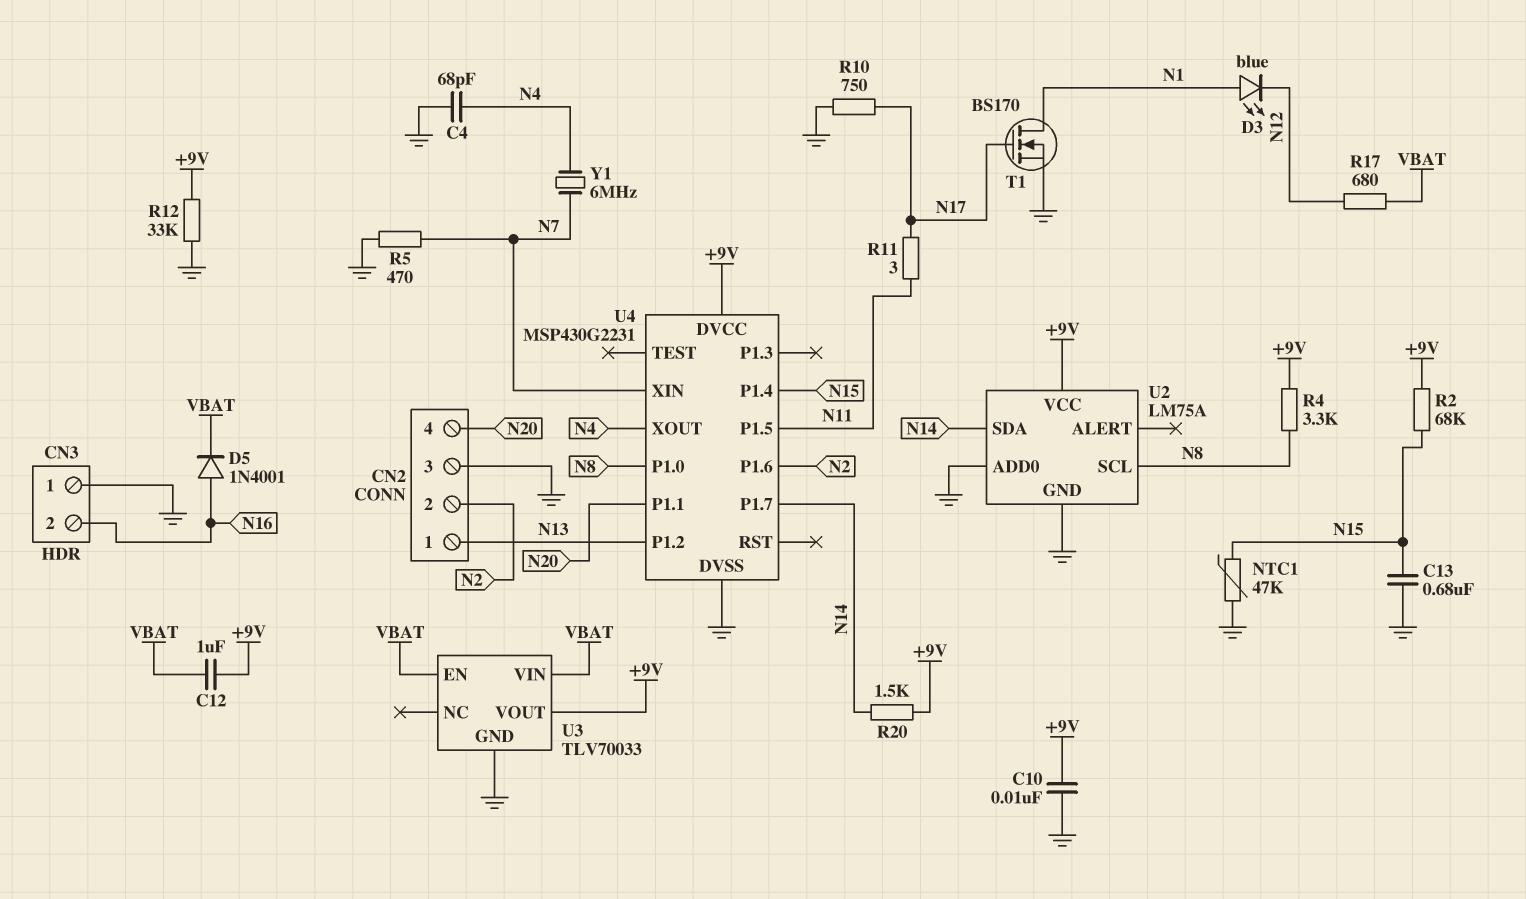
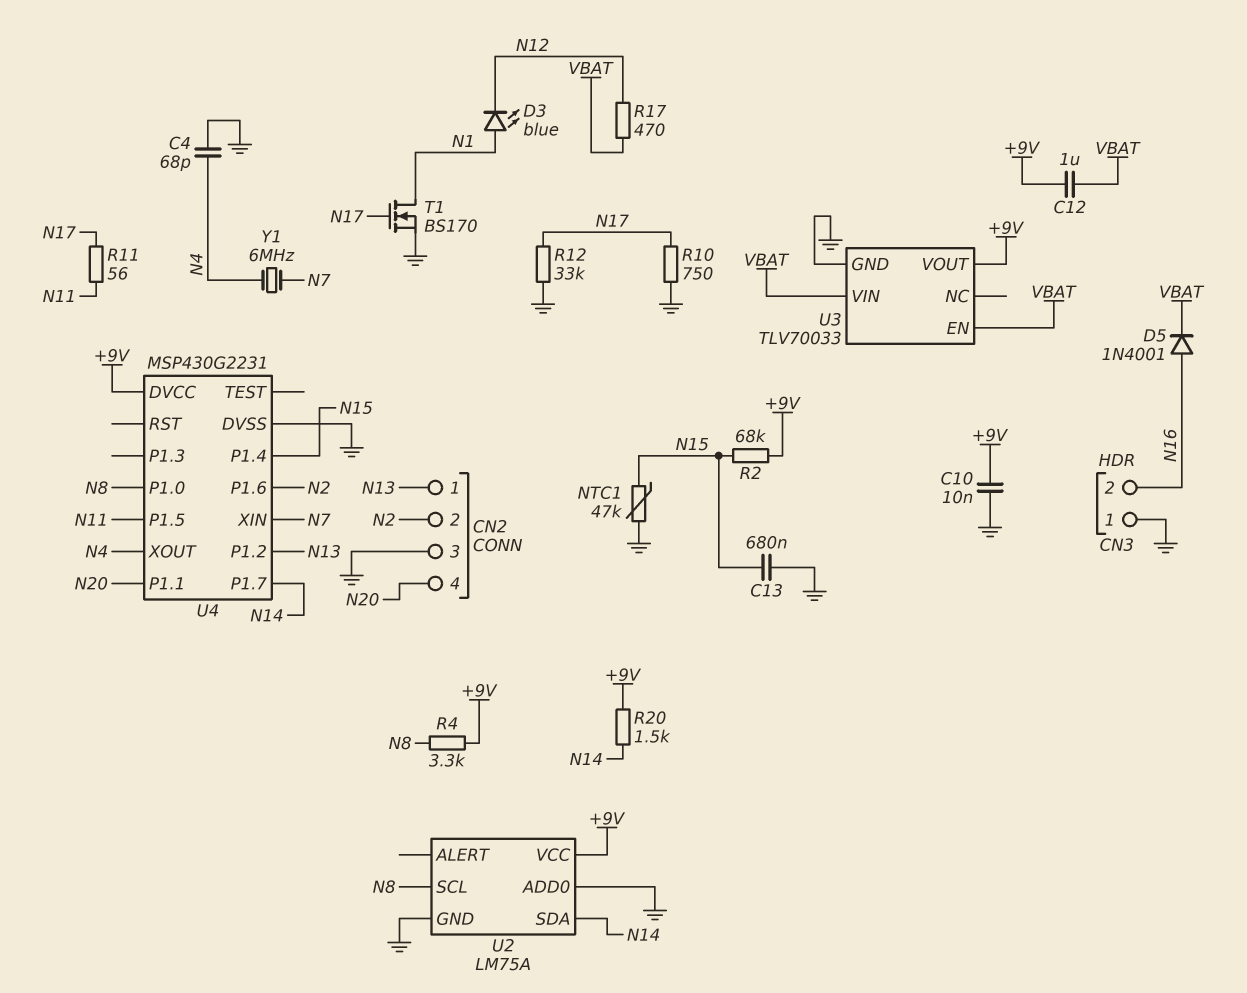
R5: 470 (GND, N7) -> none
R11: 3 (N11, N17) -> 56 (N11, N17)
R12: 33k (+9V, GND) -> 33k (GND, N17)
R17: 680 (N12, VBAT) -> 470 (N12, VBAT)

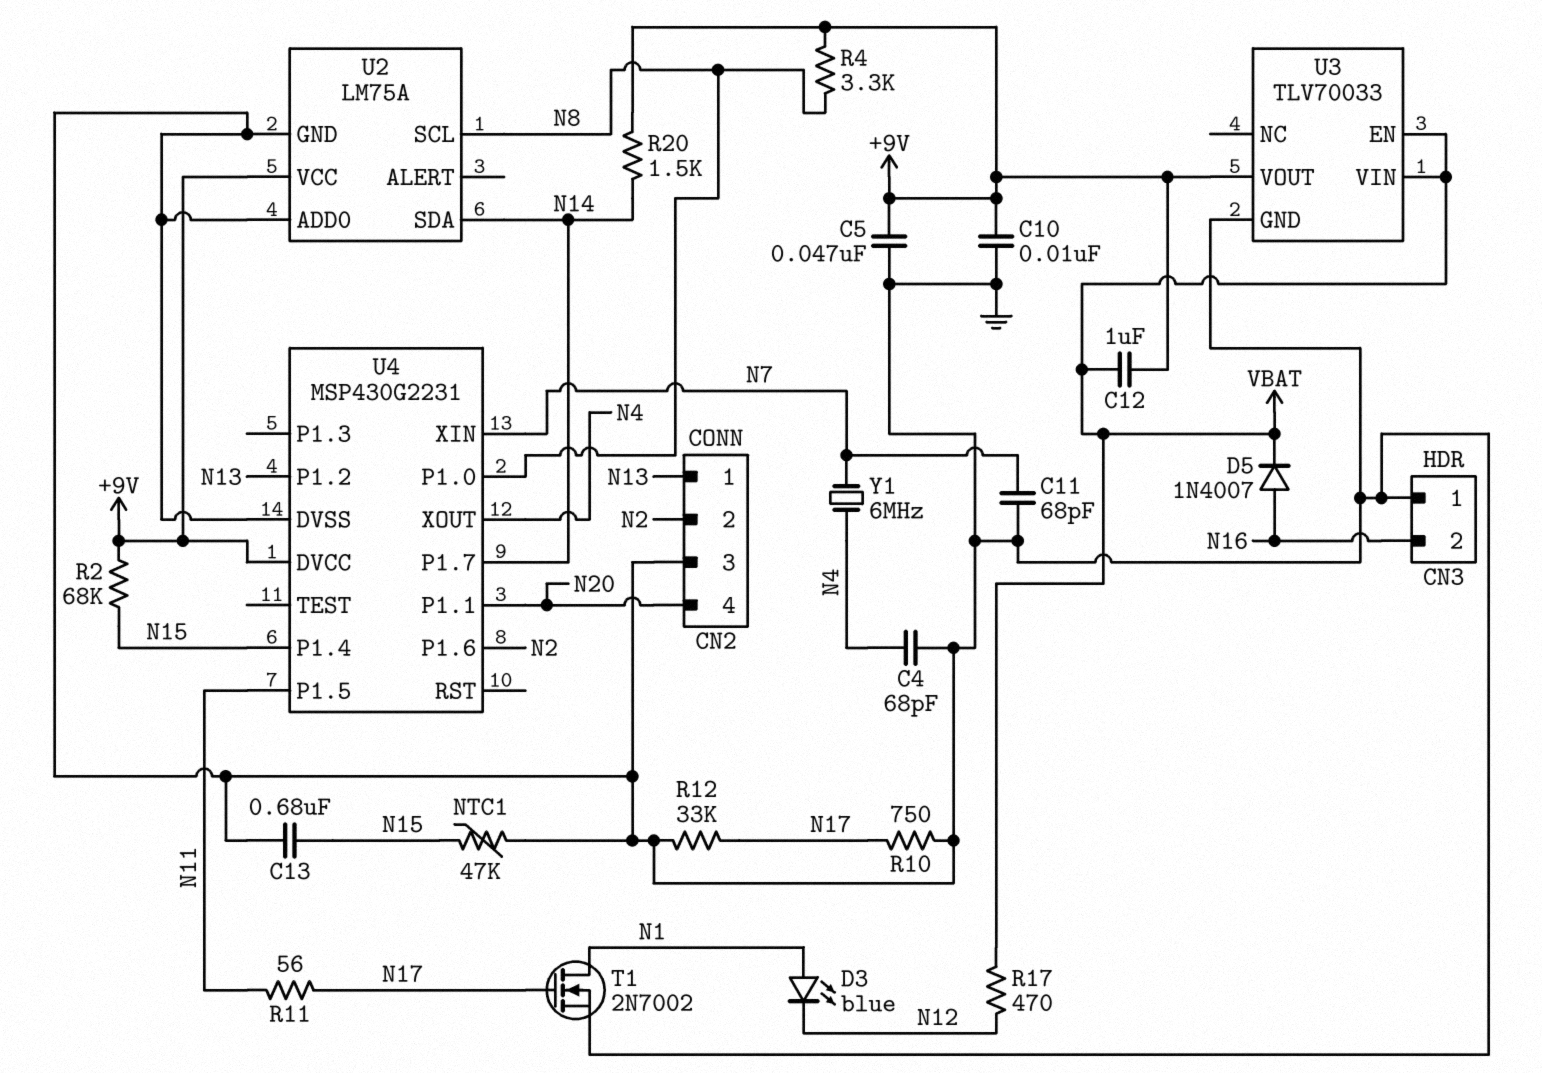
C5: none -> 47nF (+9V, GND)
C11: none -> 68pF (GND, N7)
D5: diode 1N4001 (A N16, K VBAT) -> diode 1N4007 (A N16, K VBAT)
T1: NMOS BS170 (G N17, D N1, S GND) -> NMOS 2N7002 (G N17, D N1, S GND)

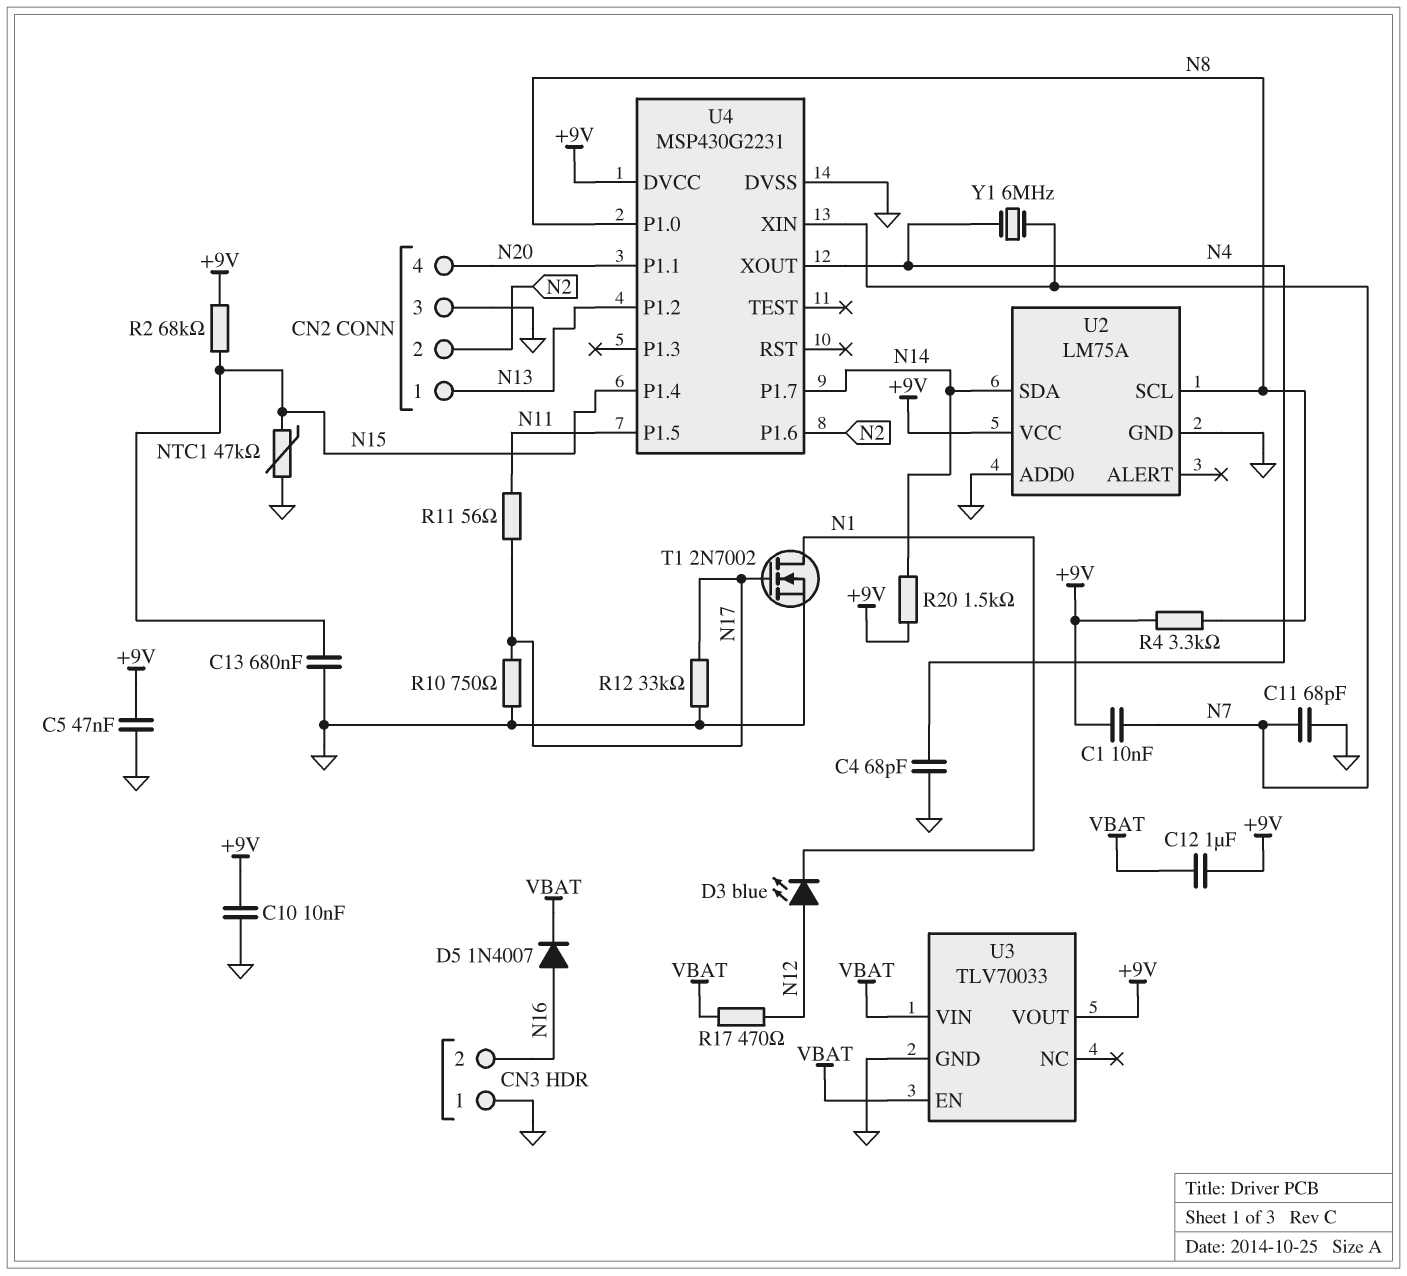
C1: none -> 10nF (+9V, N7)
D3: LED blue (A N1, K N12) -> LED blue (A N12, K N1)

